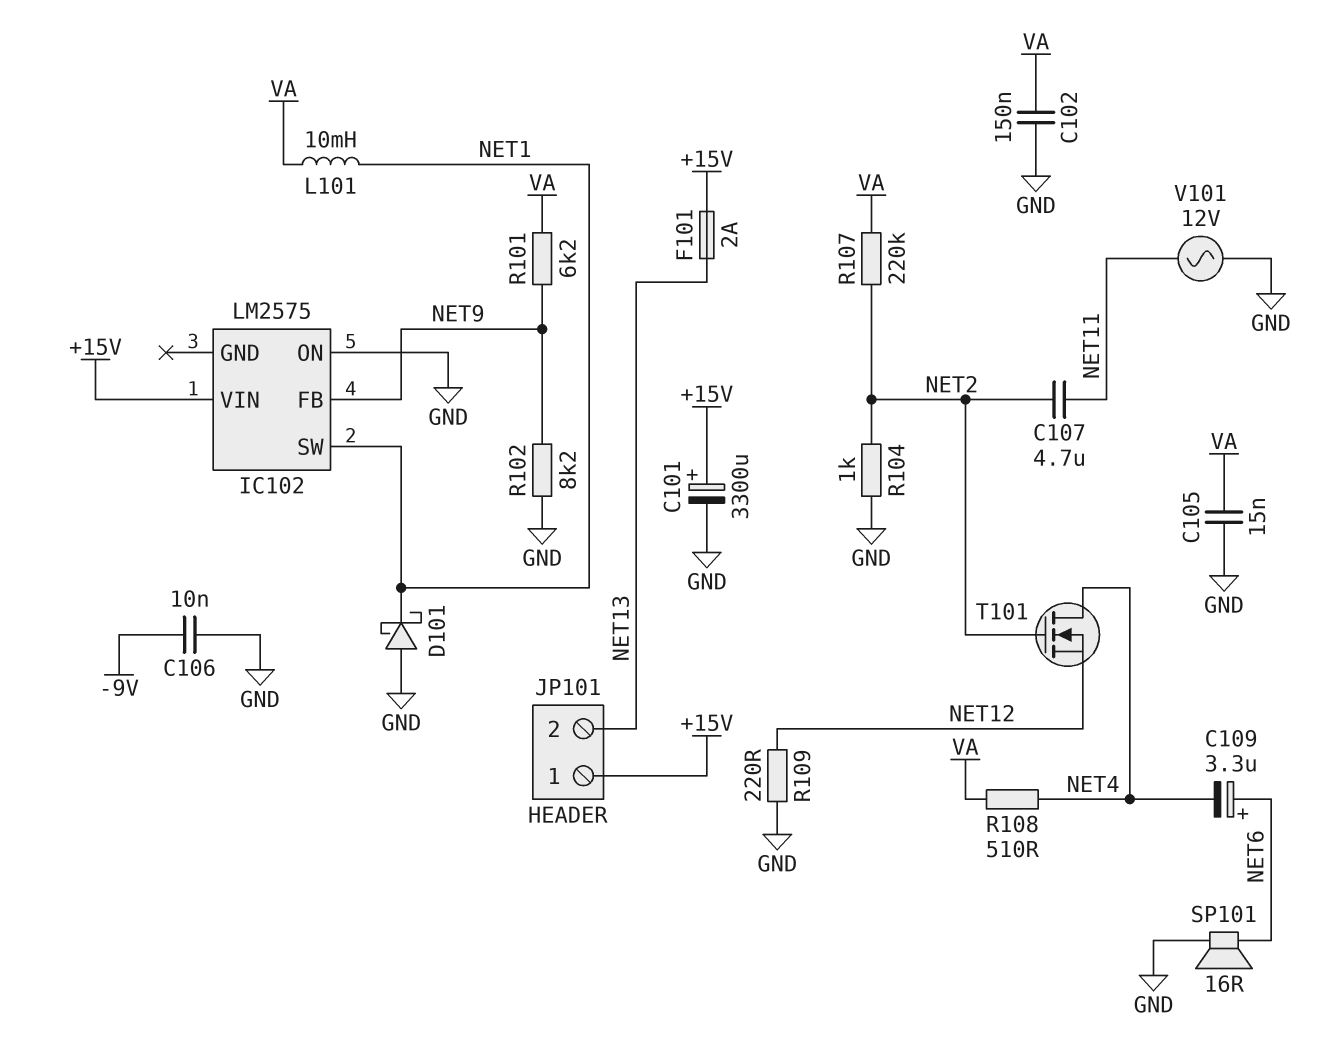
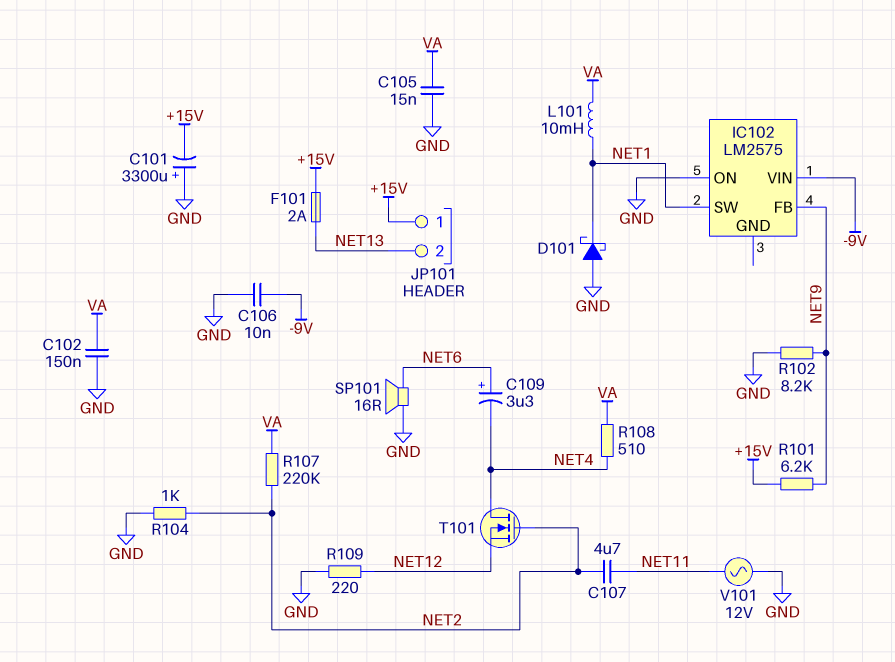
C101: 3300uF (plus +15V, minus GND) -> 3300uF (plus GND, minus +15V)
IC102 pin VIN: +15V -> -9V
R101: 6.2k (NET9, VA) -> 6.2k (+15V, NET9)

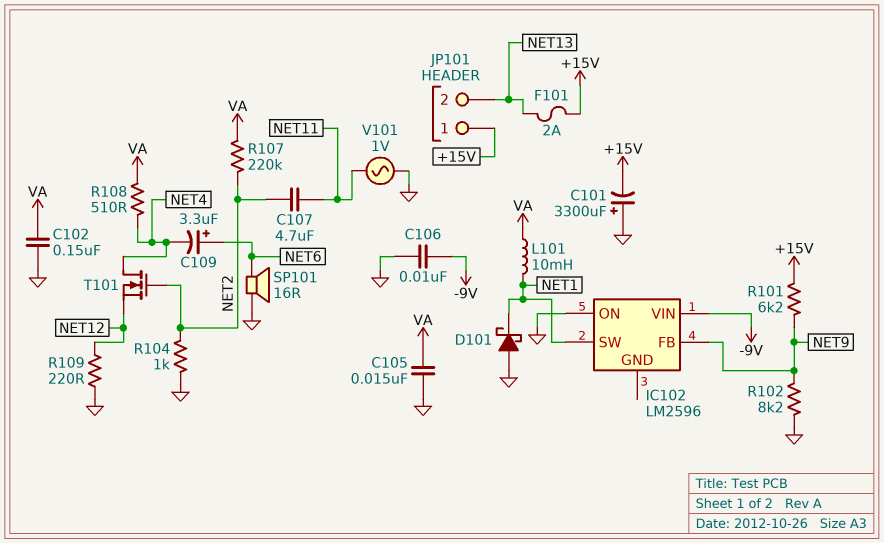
IC102: LM2575 -> LM2596
V101: AC 12V (GND, NET11) -> AC 1V (GND, NET11)

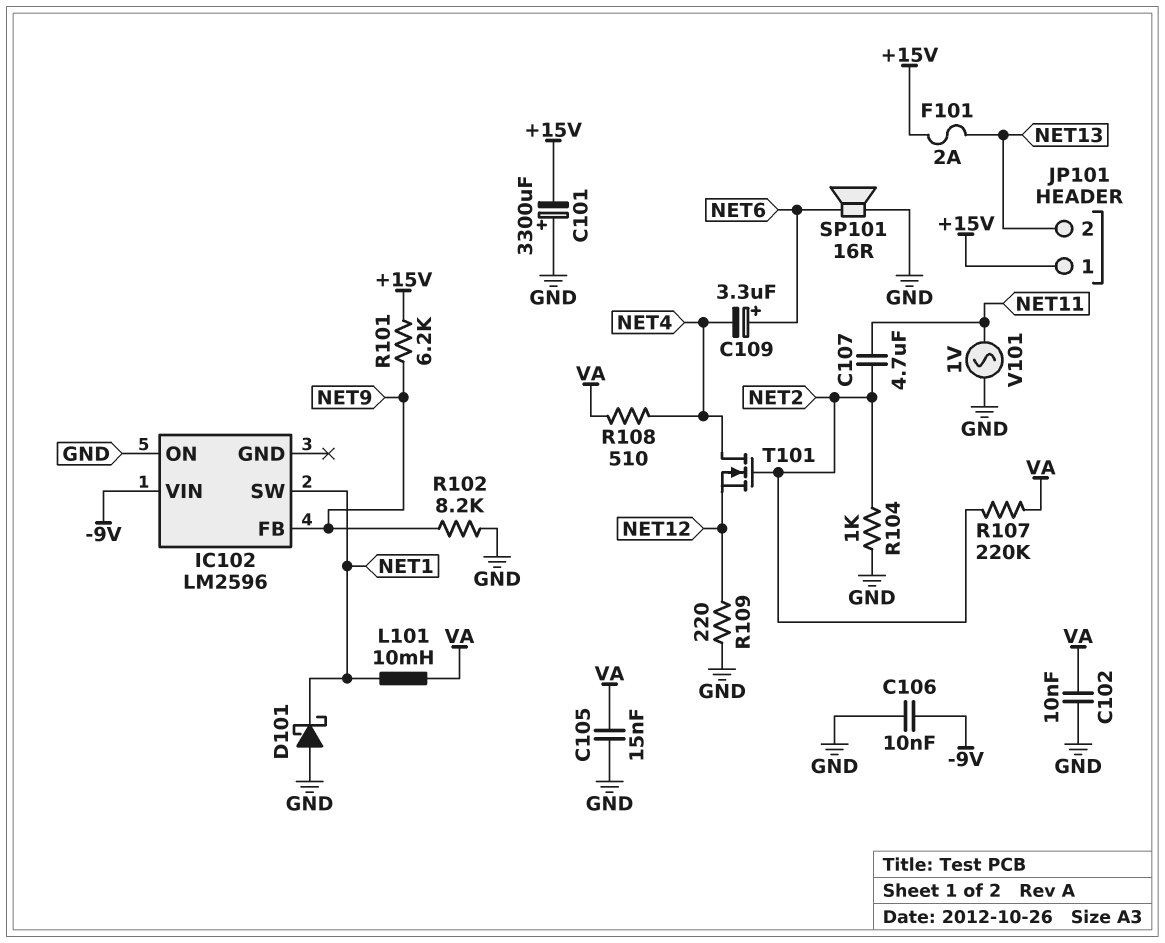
C102: 150nF (GND, VA) -> 10nF (GND, VA)

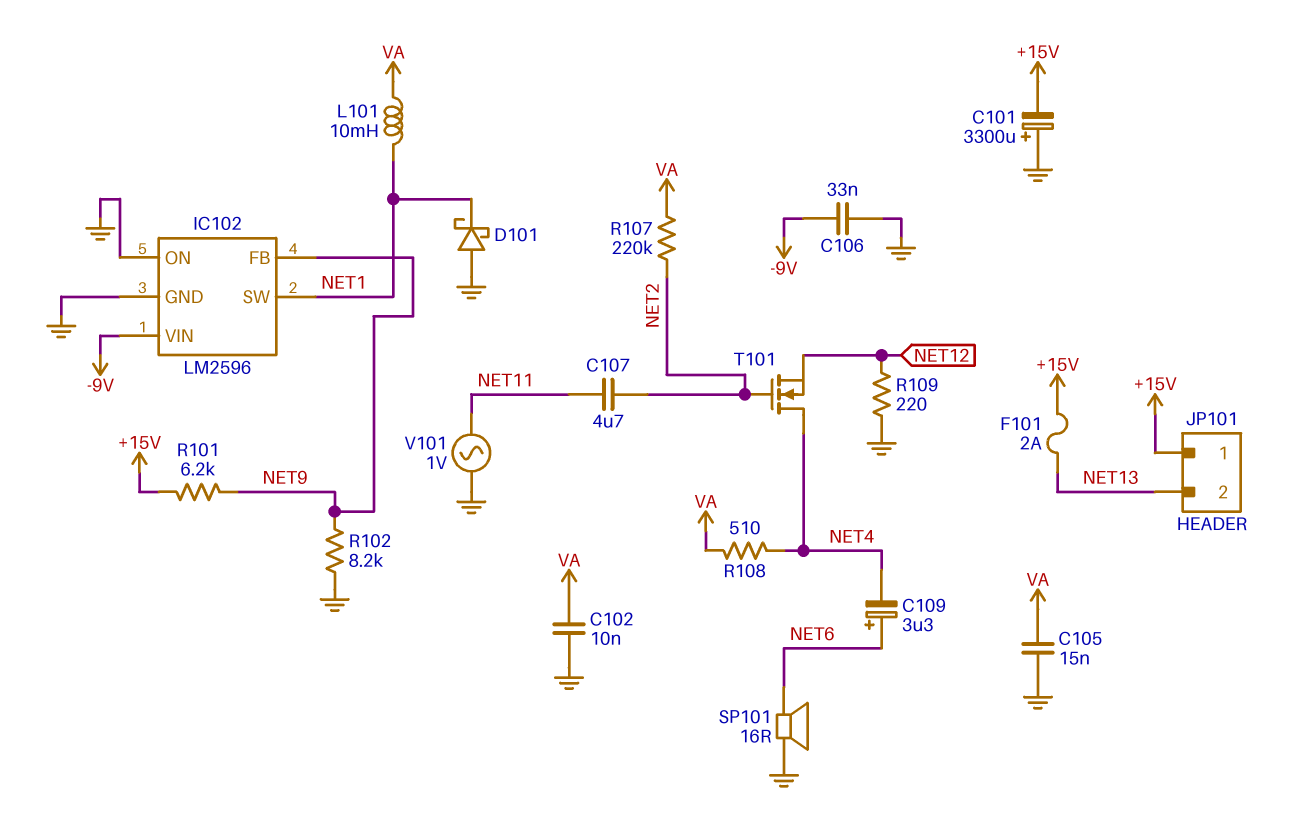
C106: 10nF (-9V, GND) -> 33nF (-9V, GND)
IC102 pin GND: none -> GND
R104: 1k (GND, NET2) -> none

